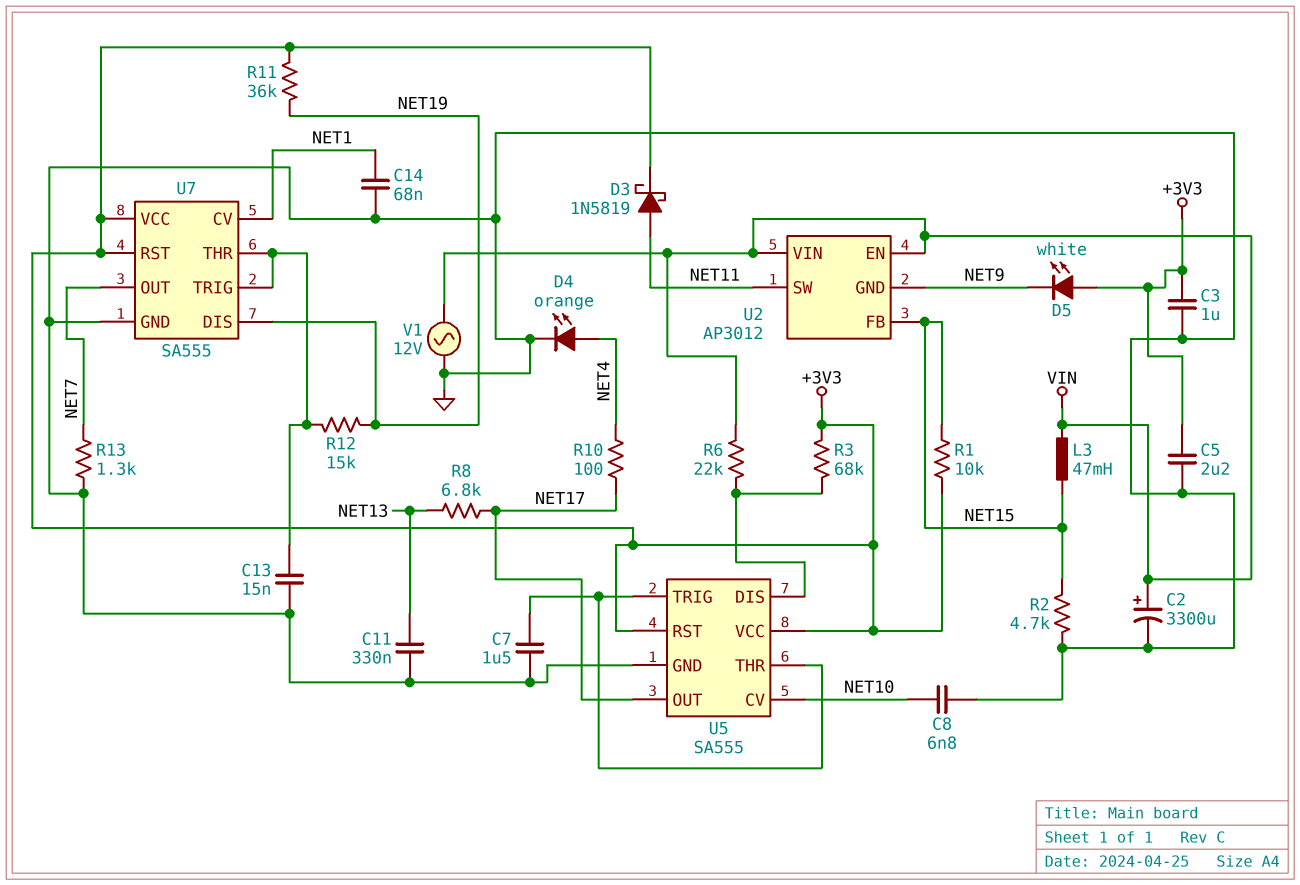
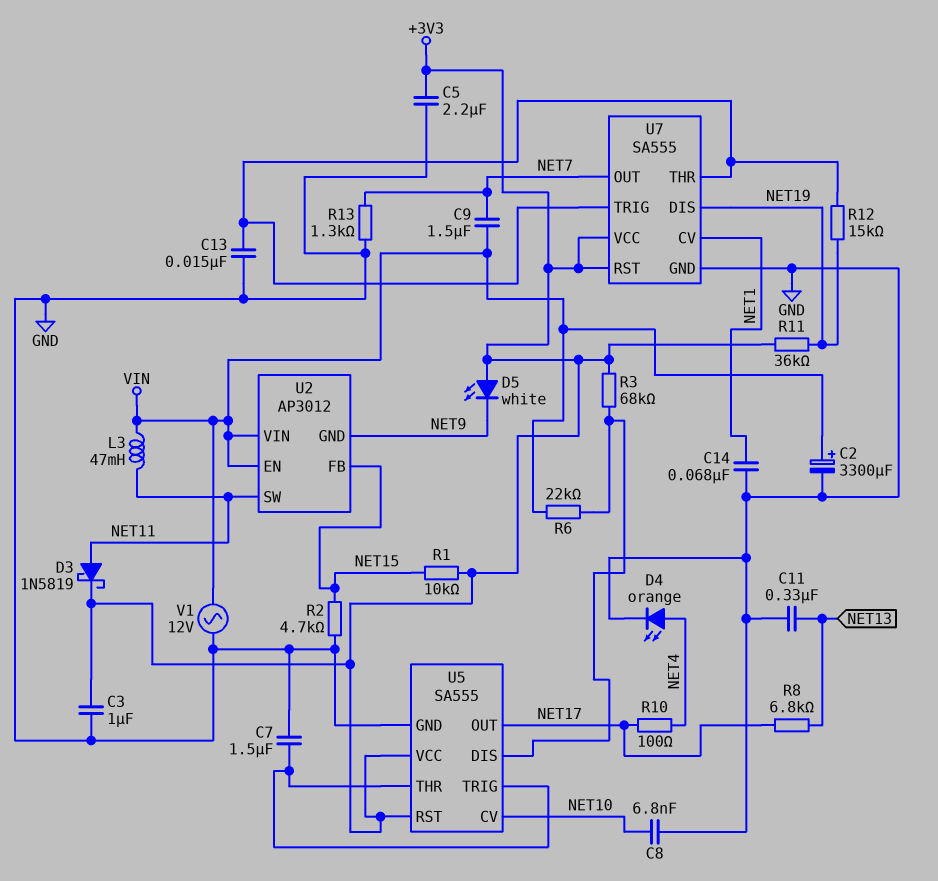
C9: none -> 1.5uF (NET7, VIN)
L3: 47mH (NET15, VIN) -> 47mH (NET11, VIN)

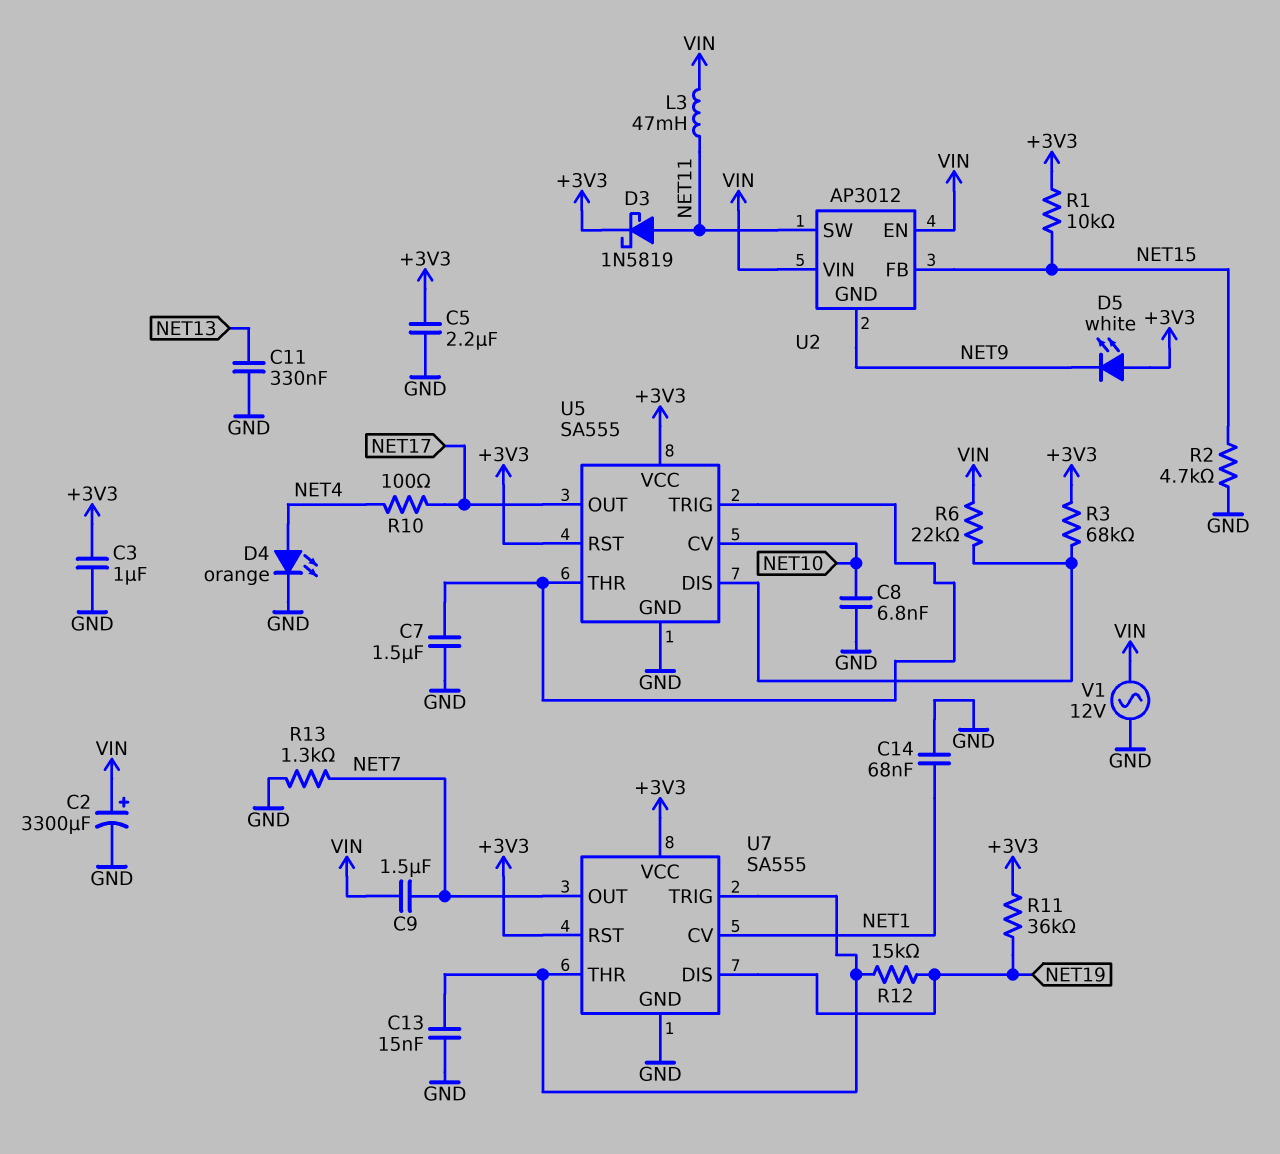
R8: 6.8k (NET13, NET17) -> none

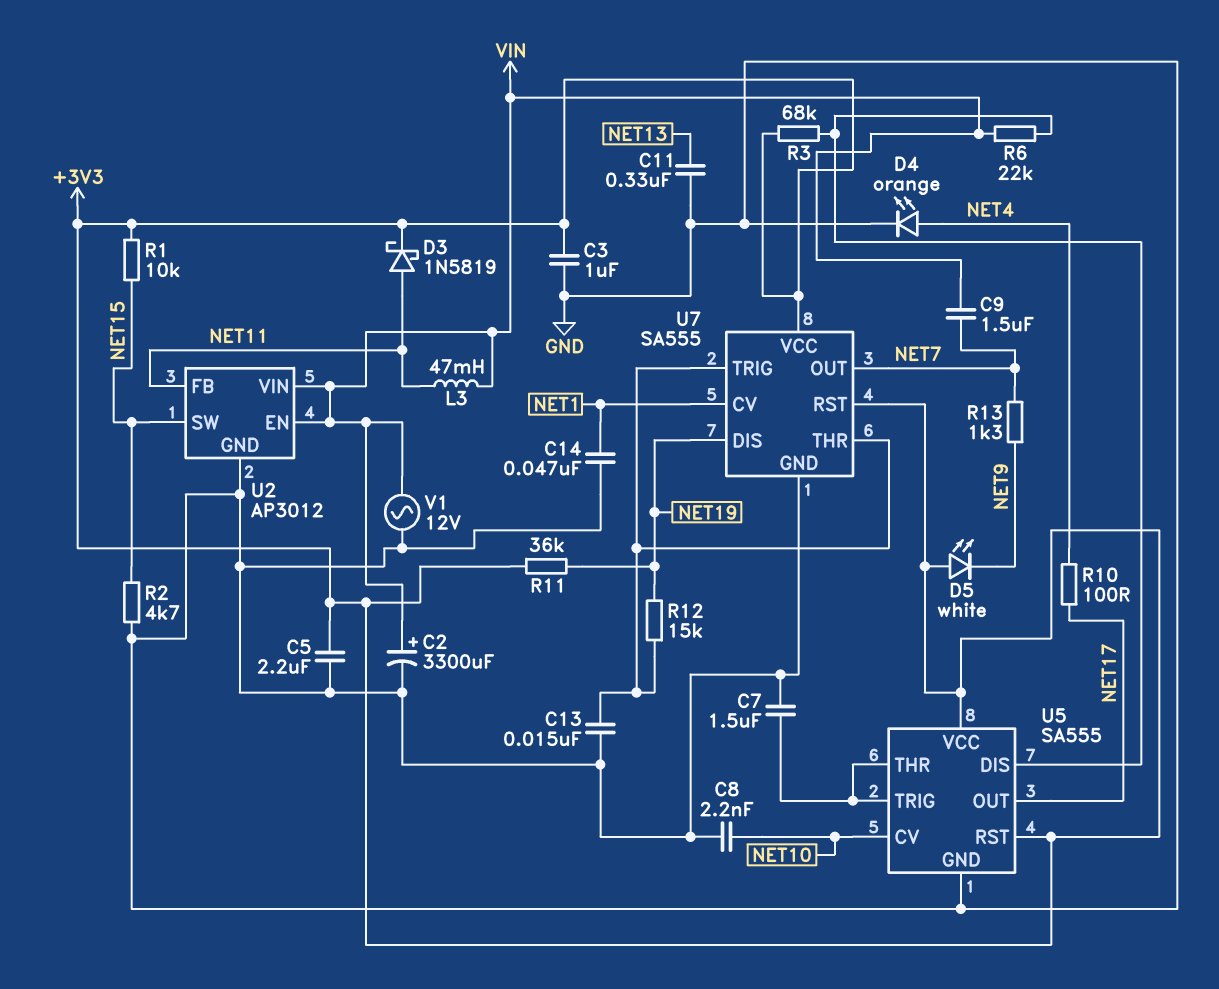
C8: 6.8nF (GND, NET10) -> 2.2nF (GND, NET10)
C14: 68nF (GND, NET1) -> 47nF (GND, NET1)
R13: 1.3k (GND, NET7) -> 1.3k (NET7, NET9)
U2 pin FB: NET15 -> NET11
U2 pin GND: NET9 -> GND
U2 pin SW: NET11 -> NET15

